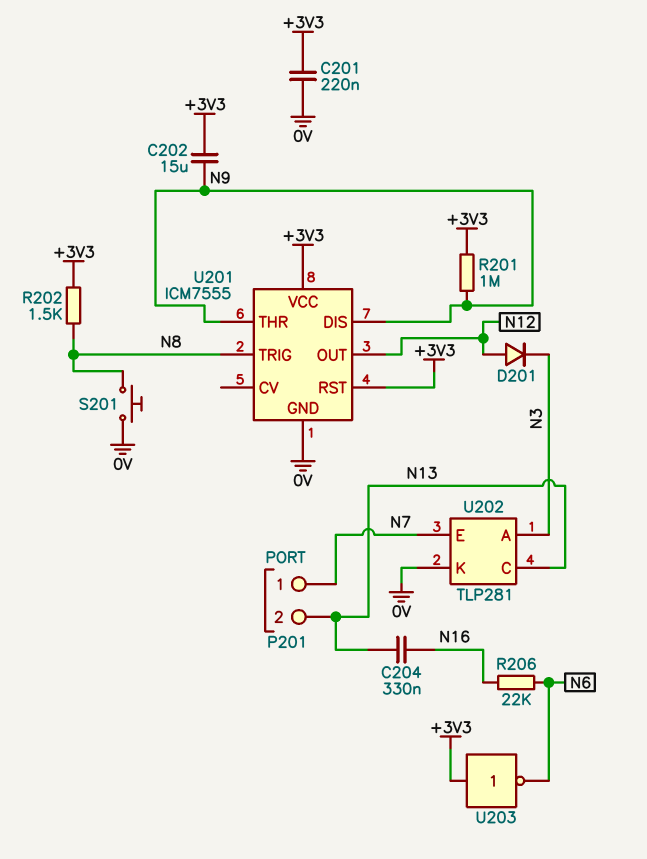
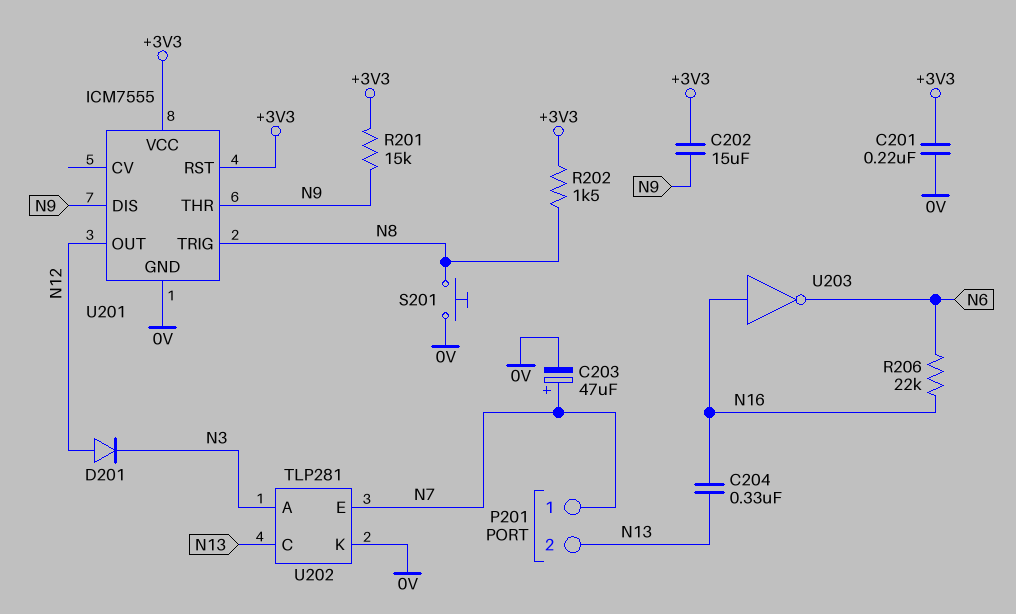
C203: none -> 47uF (plus N7, minus 0V)
R201: 1M (+3V3, N9) -> 15k (+3V3, N9)
U203: NOT (in +3V3, out N6) -> NOT (in N16, out N6)

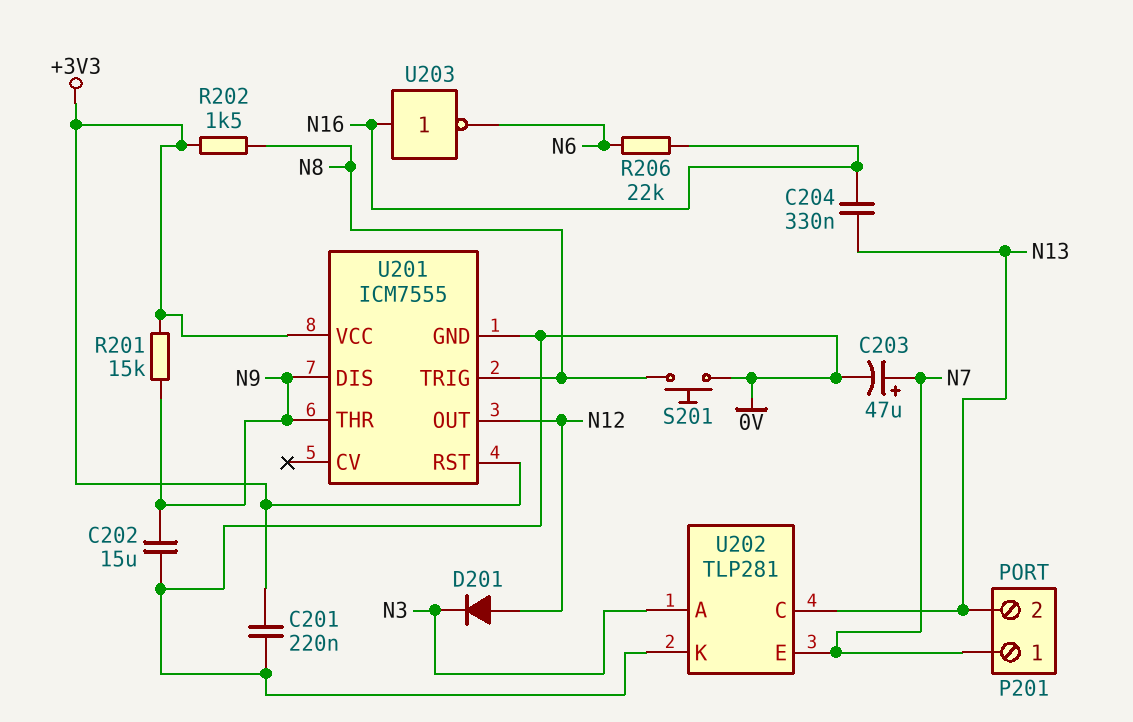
C202: 15uF (+3V3, N9) -> 15uF (0V, N9)

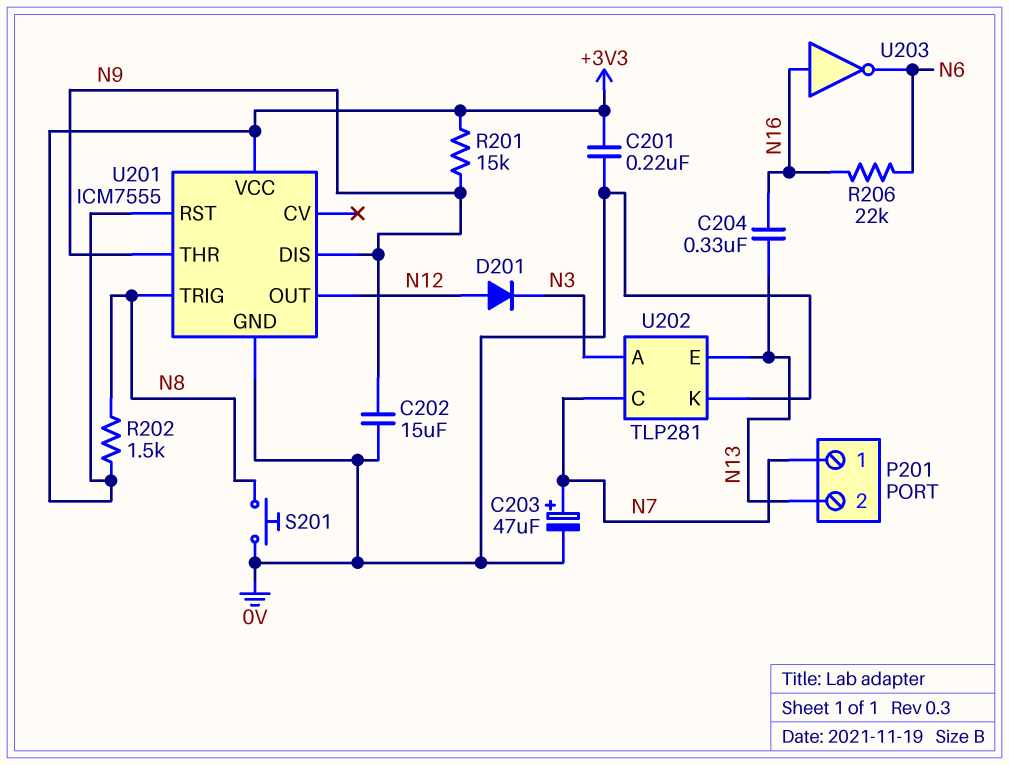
U202 pin C: N13 -> N7
U202 pin E: N7 -> N13

